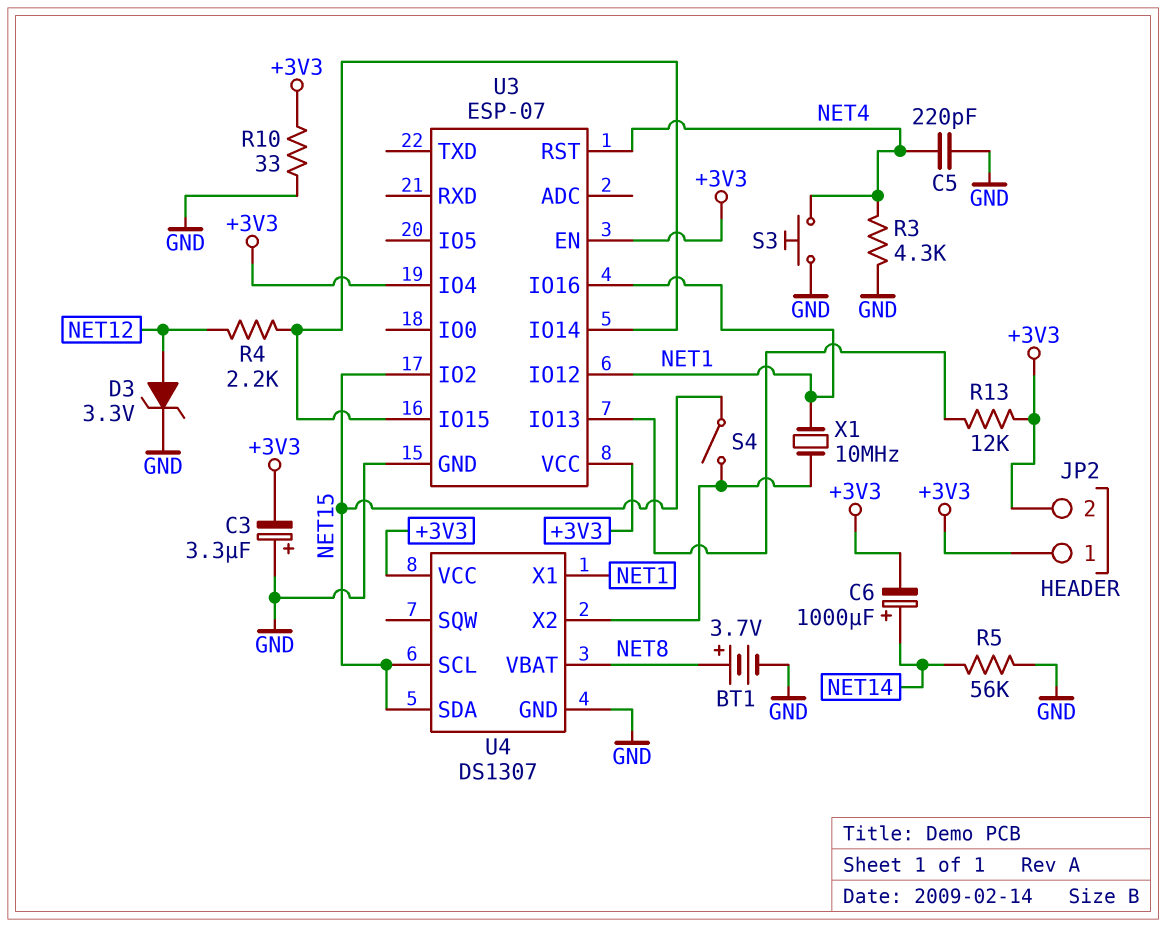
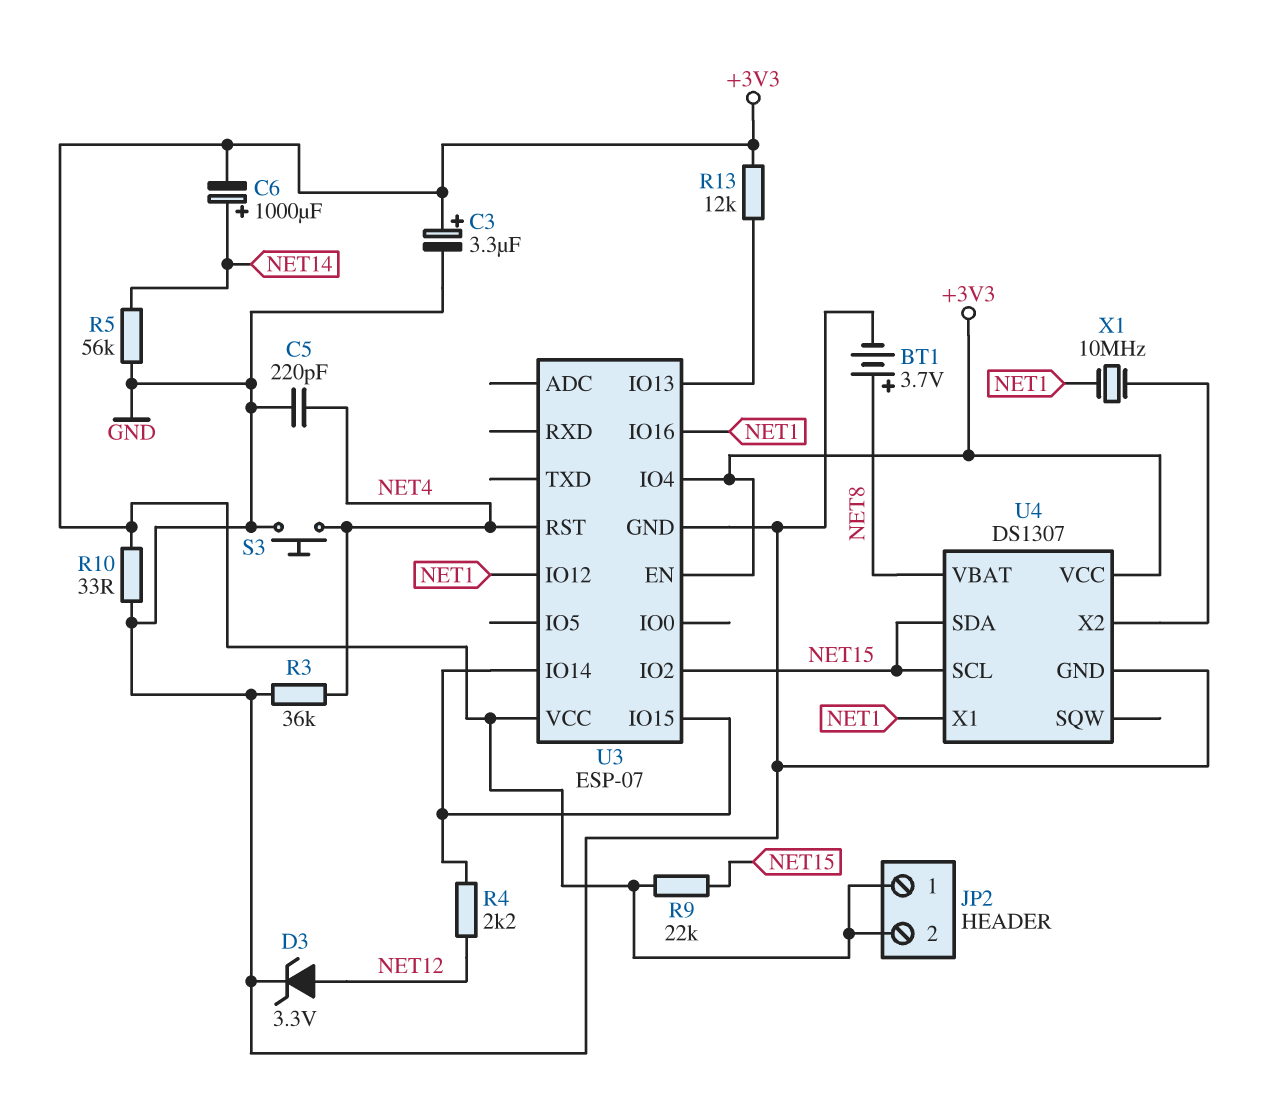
C3: 3.3uF (plus GND, minus +3V3) -> 3.3uF (plus +3V3, minus GND)
R3: 4.3k (GND, NET4) -> 36k (GND, NET4)
R9: none -> 22k (+3V3, NET15)
S4: switch (NET15, U4/X2) -> none

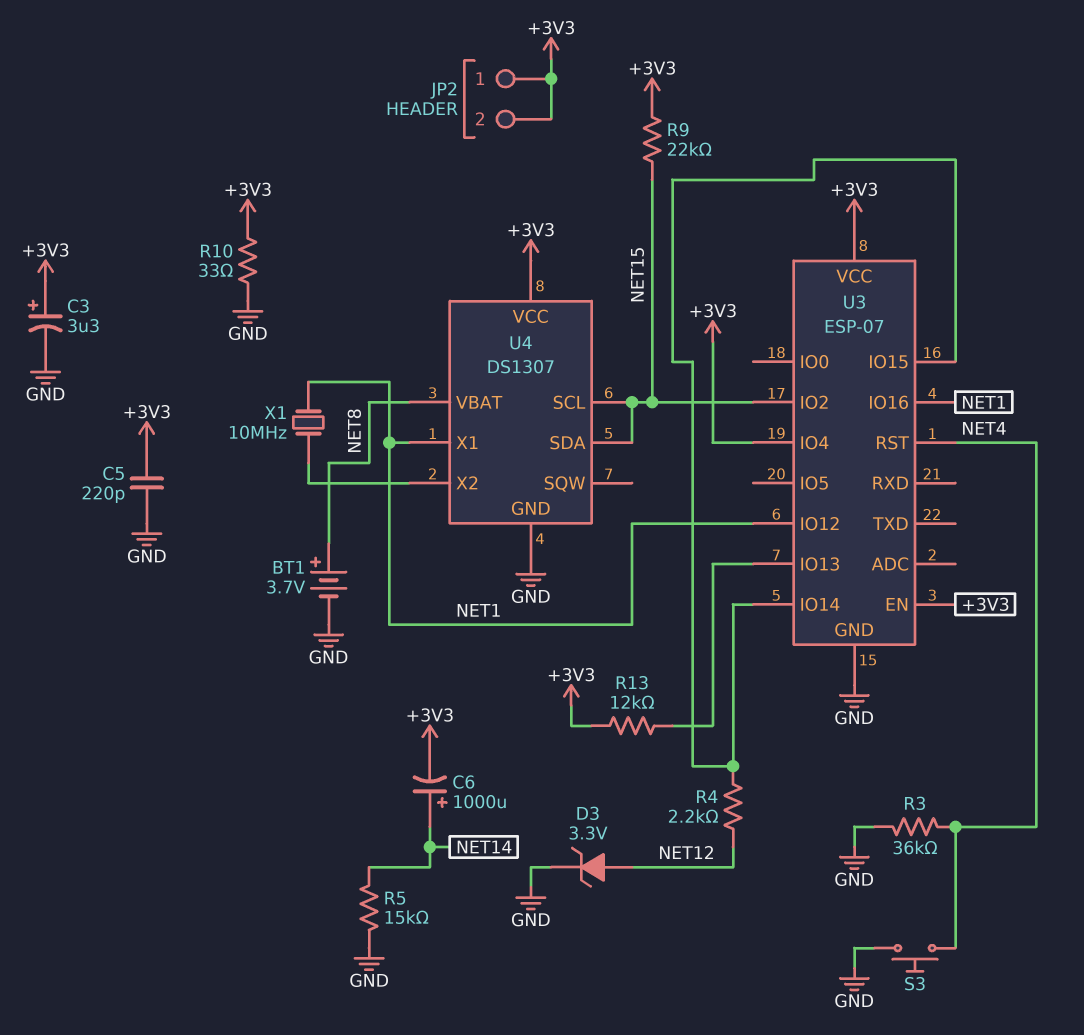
C5: 220pF (GND, NET4) -> 220pF (+3V3, GND)
R5: 56k (GND, NET14) -> 15k (GND, NET14)

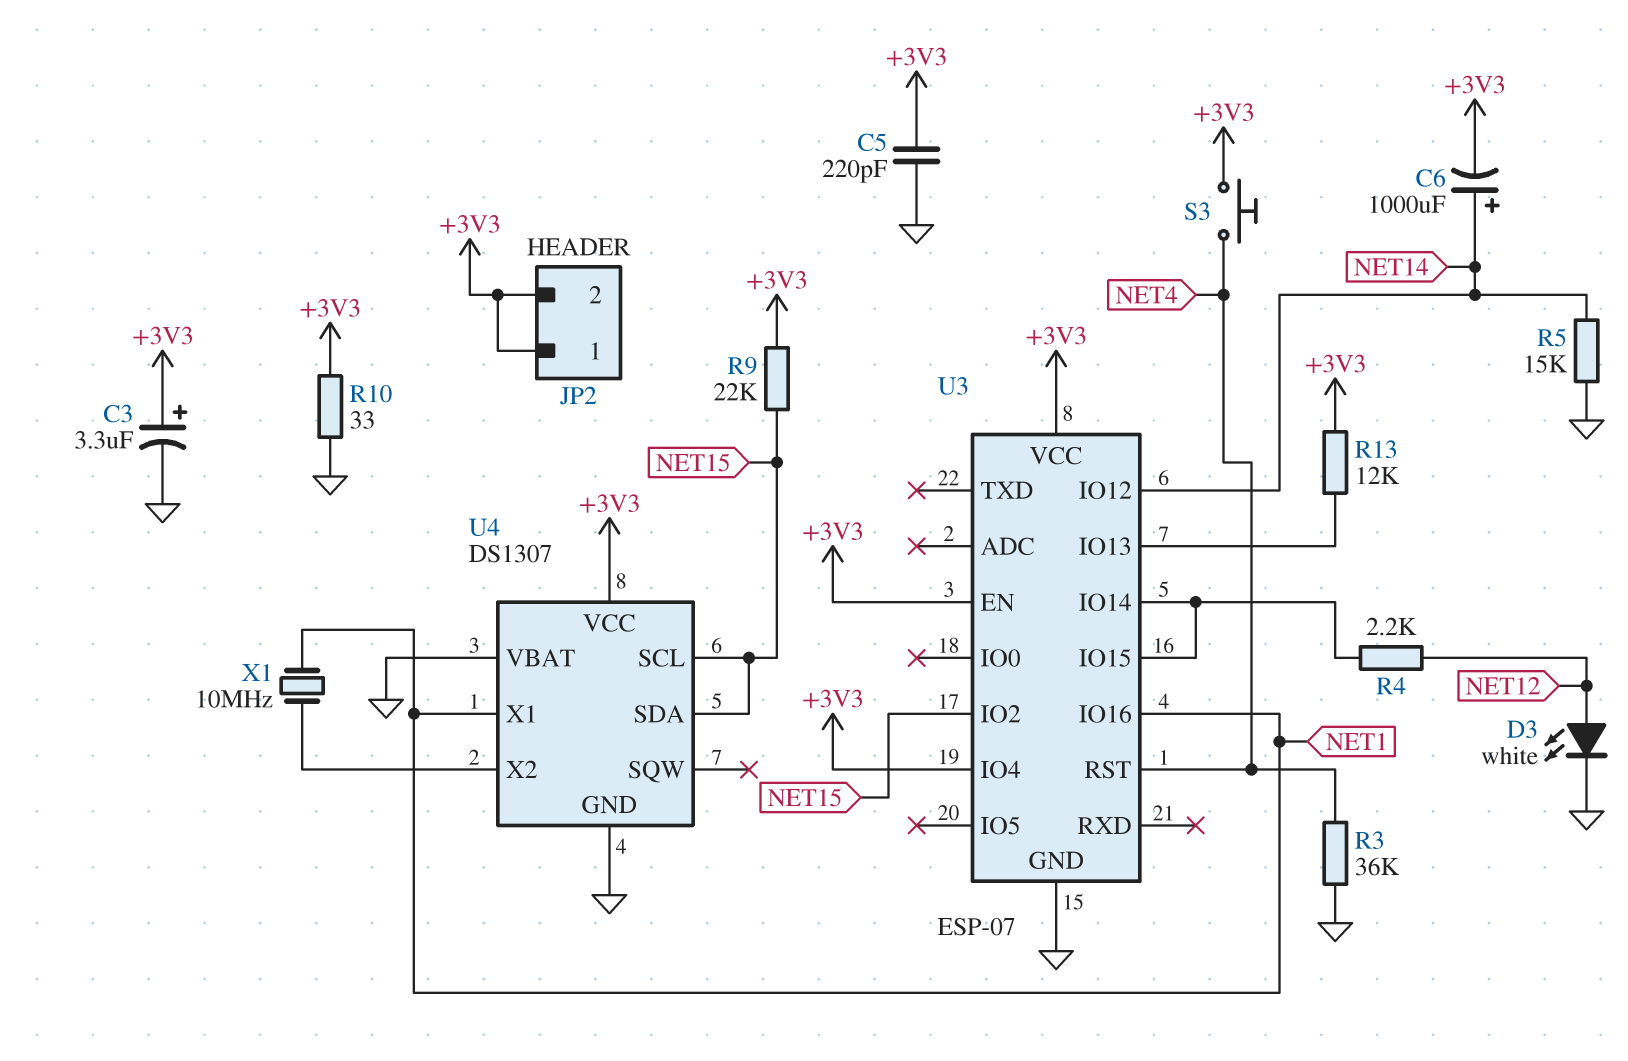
BT1: 3.7V (plus NET8, minus GND) -> none
D3: zener 3.3V (A NET12, K GND) -> LED white (A NET12, K GND)
S3: button (GND, NET4) -> button (+3V3, NET4)
U3 pin IO12: NET1 -> NET14
U4 pin VBAT: NET8 -> GND

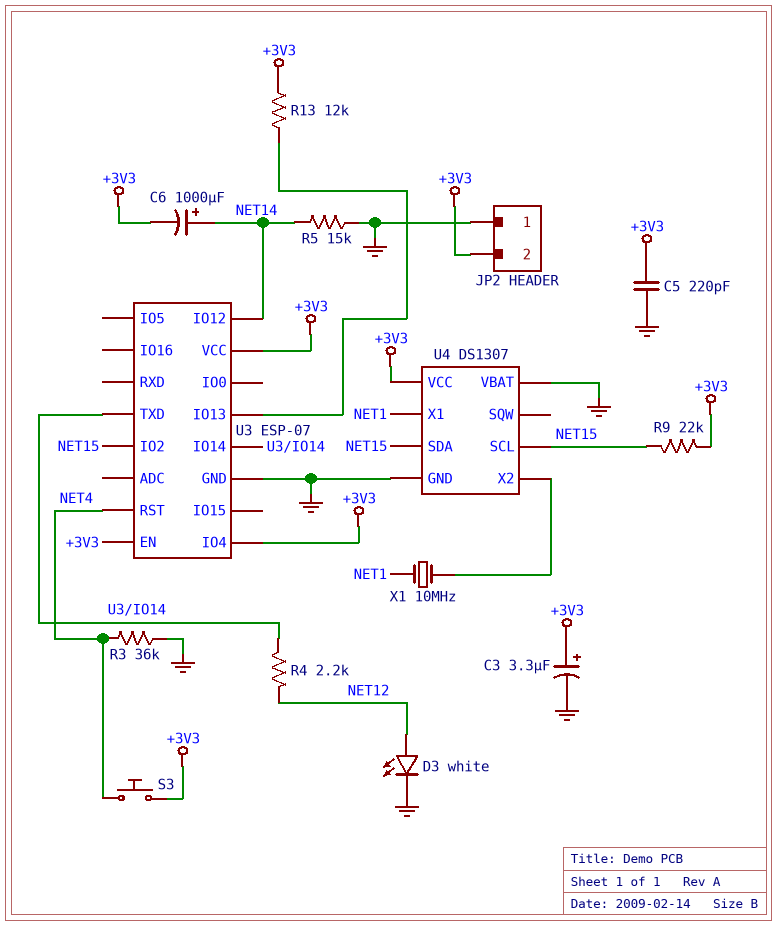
JP2 pin 1: +3V3 -> GND
R10: 33 (+3V3, GND) -> none
U3 pin IO15: U3/IO14 -> none
U3 pin IO16: NET1 -> none
U3 pin TXD: none -> U3/IO14

